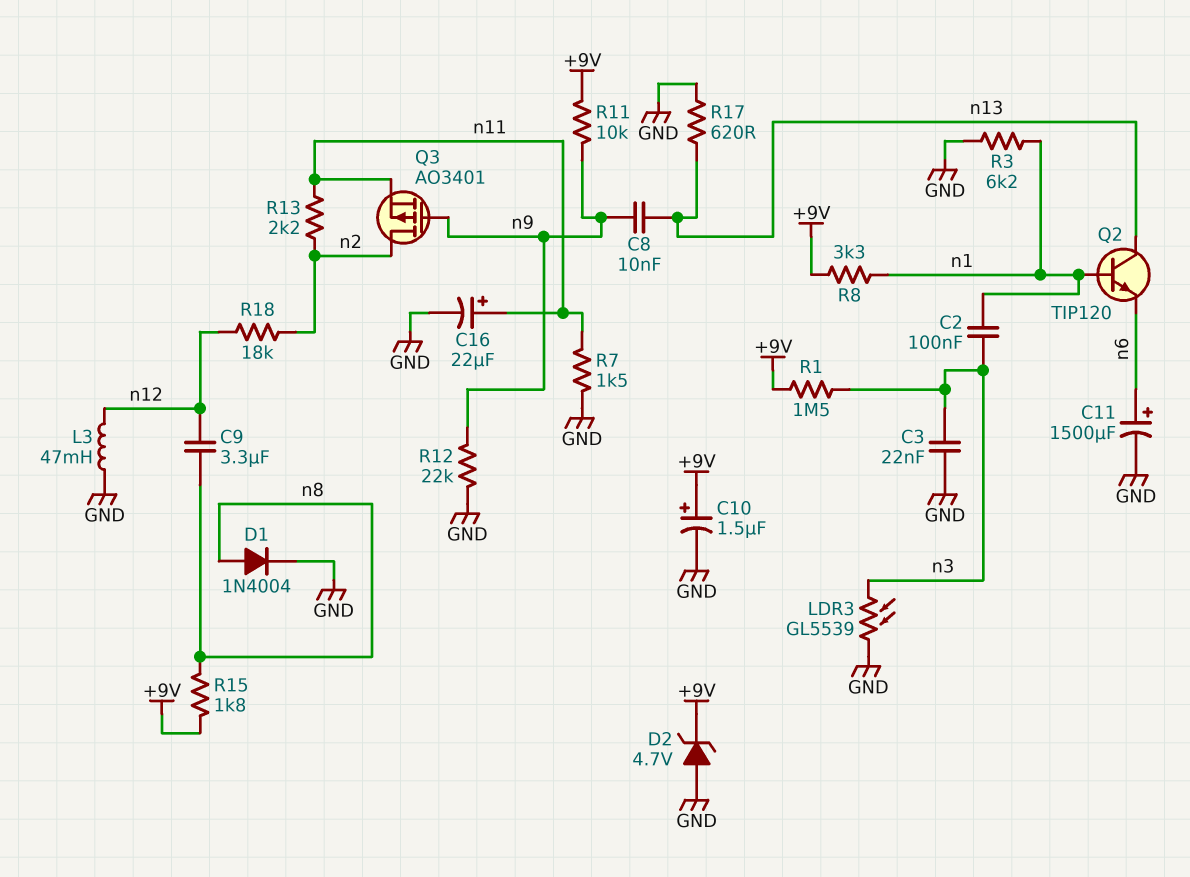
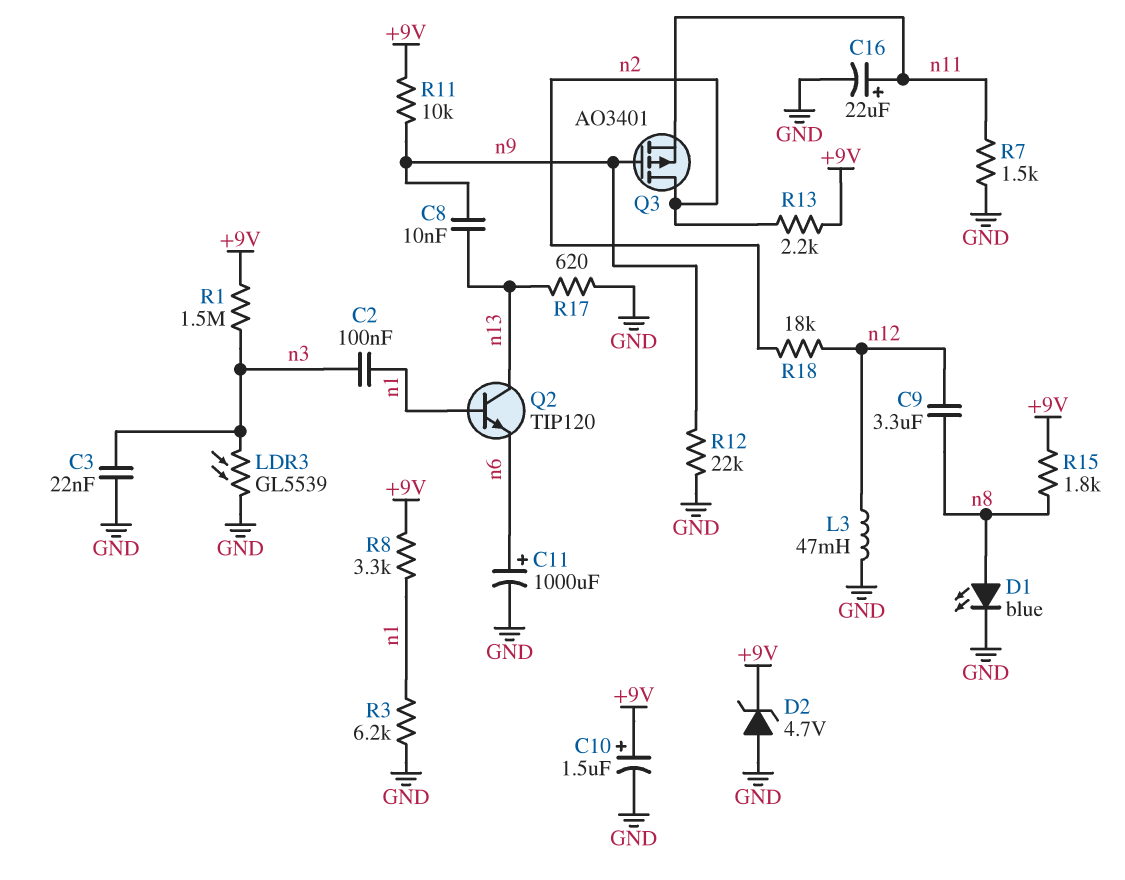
C11: 1500uF (plus n6, minus GND) -> 1000uF (plus n6, minus GND)
D1: diode 1N4004 (A n8, K GND) -> LED blue (A n8, K GND)
R13: 2.2k (n2, n11) -> 2.2k (+9V, n2)

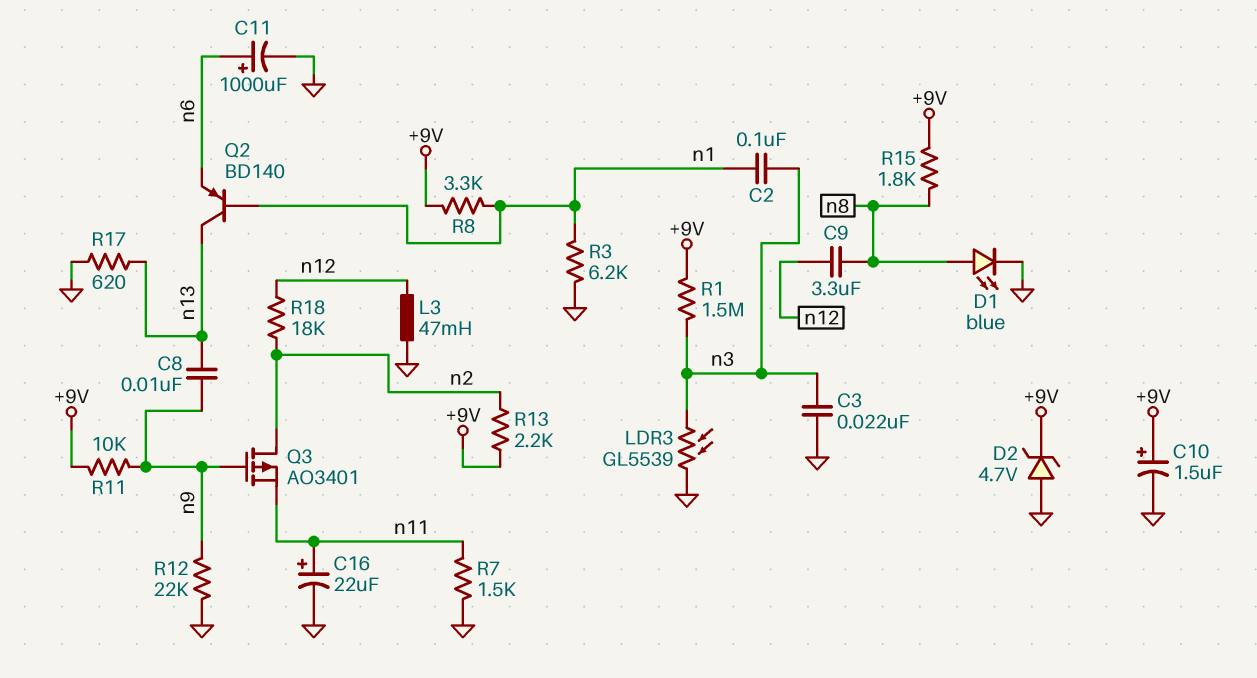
Q2: NPN TIP120 (B n1, C n13, E n6) -> PNP BD140 (B n1, C n13, E n6)

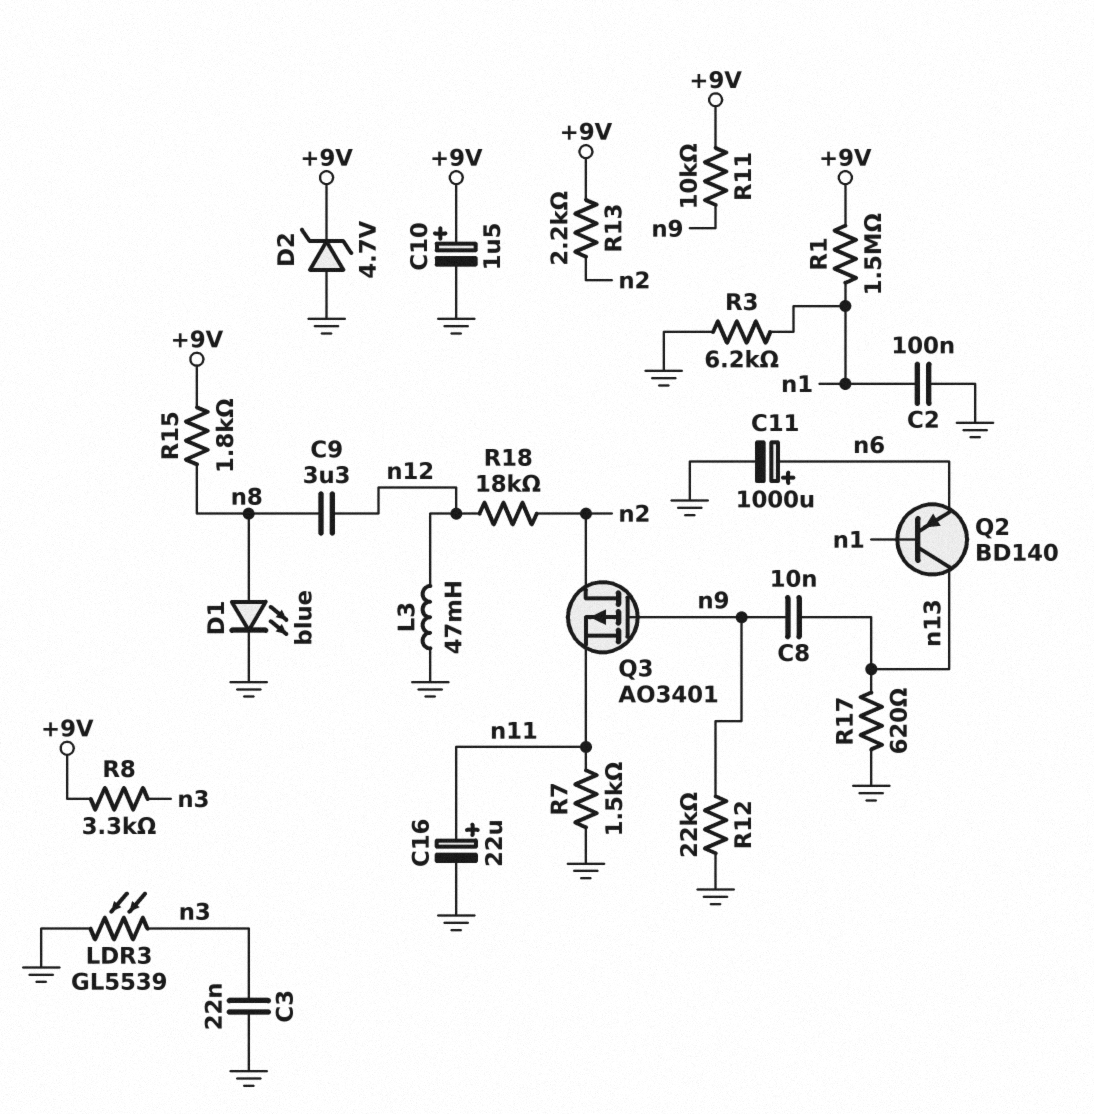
C2: 100nF (n1, n3) -> 100nF (GND, n1)
R1: 1.5M (+9V, n3) -> 1.5M (+9V, n1)
R8: 3.3k (+9V, n1) -> 3.3k (+9V, n3)

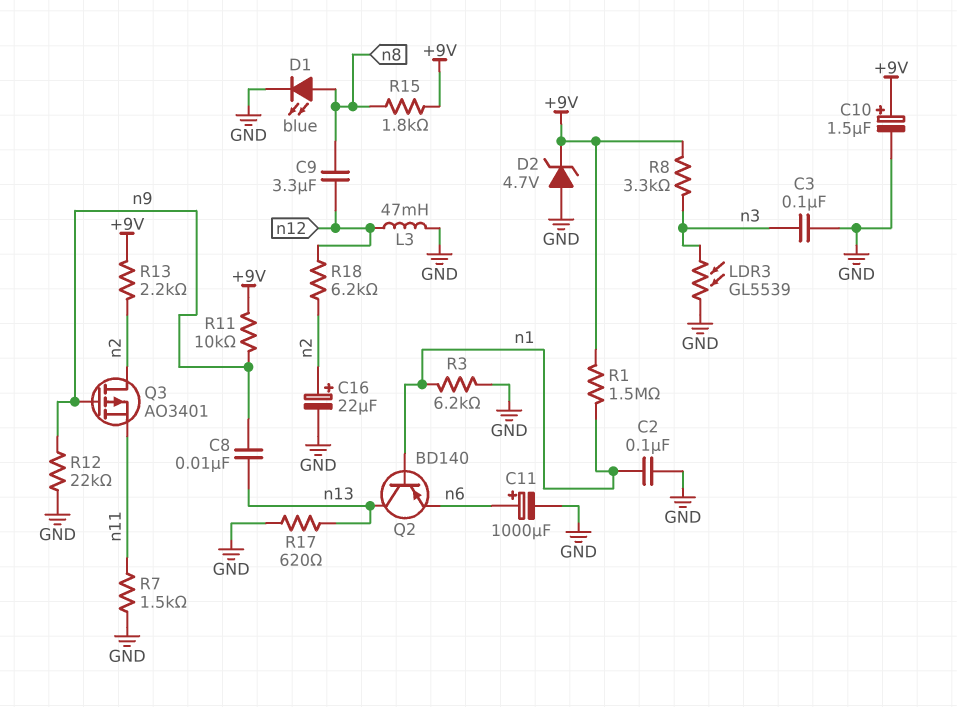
C3: 22nF (GND, n3) -> 100nF (GND, n3)
C16: 22uF (plus n11, minus GND) -> 22uF (plus n2, minus GND)
R18: 18k (n2, n12) -> 6.2k (n2, n12)

